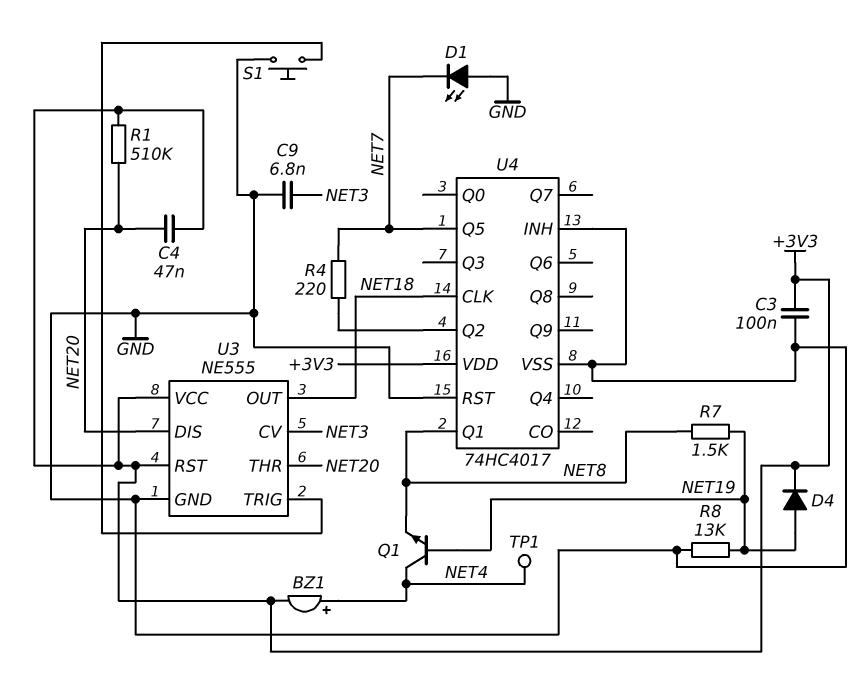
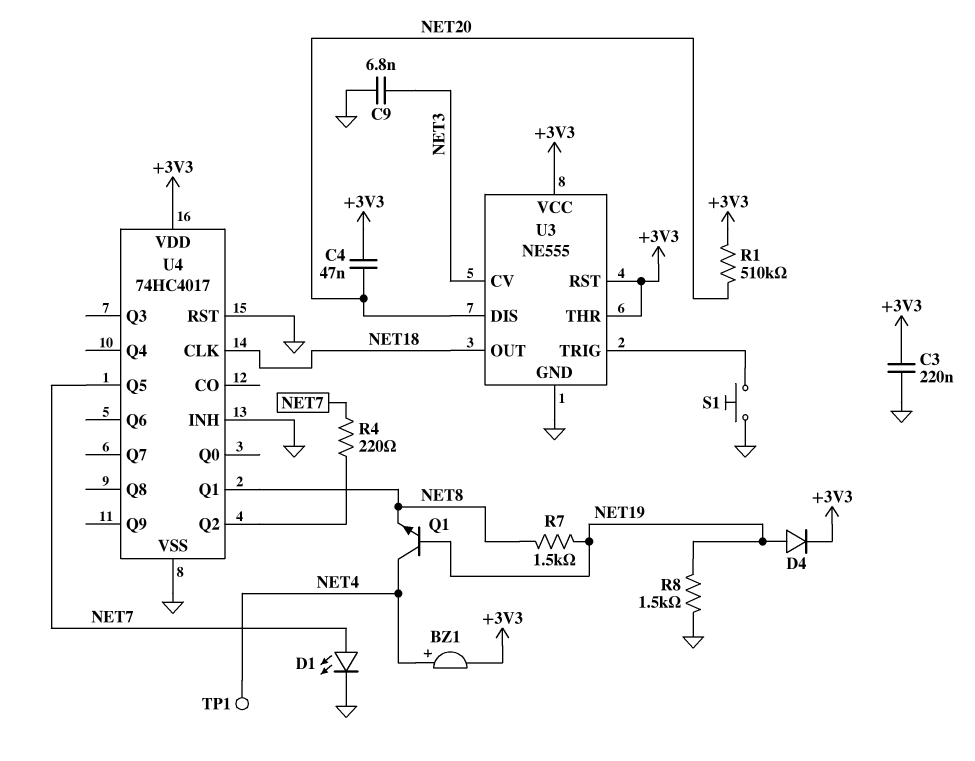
C3: 100nF (+3V3, GND) -> 220nF (+3V3, GND)
D1: LED (A GND, K NET7) -> LED (A NET7, K GND)
R8: 13k (GND, NET19) -> 1.5k (GND, NET19)
U3 pin THR: NET20 -> +3V3

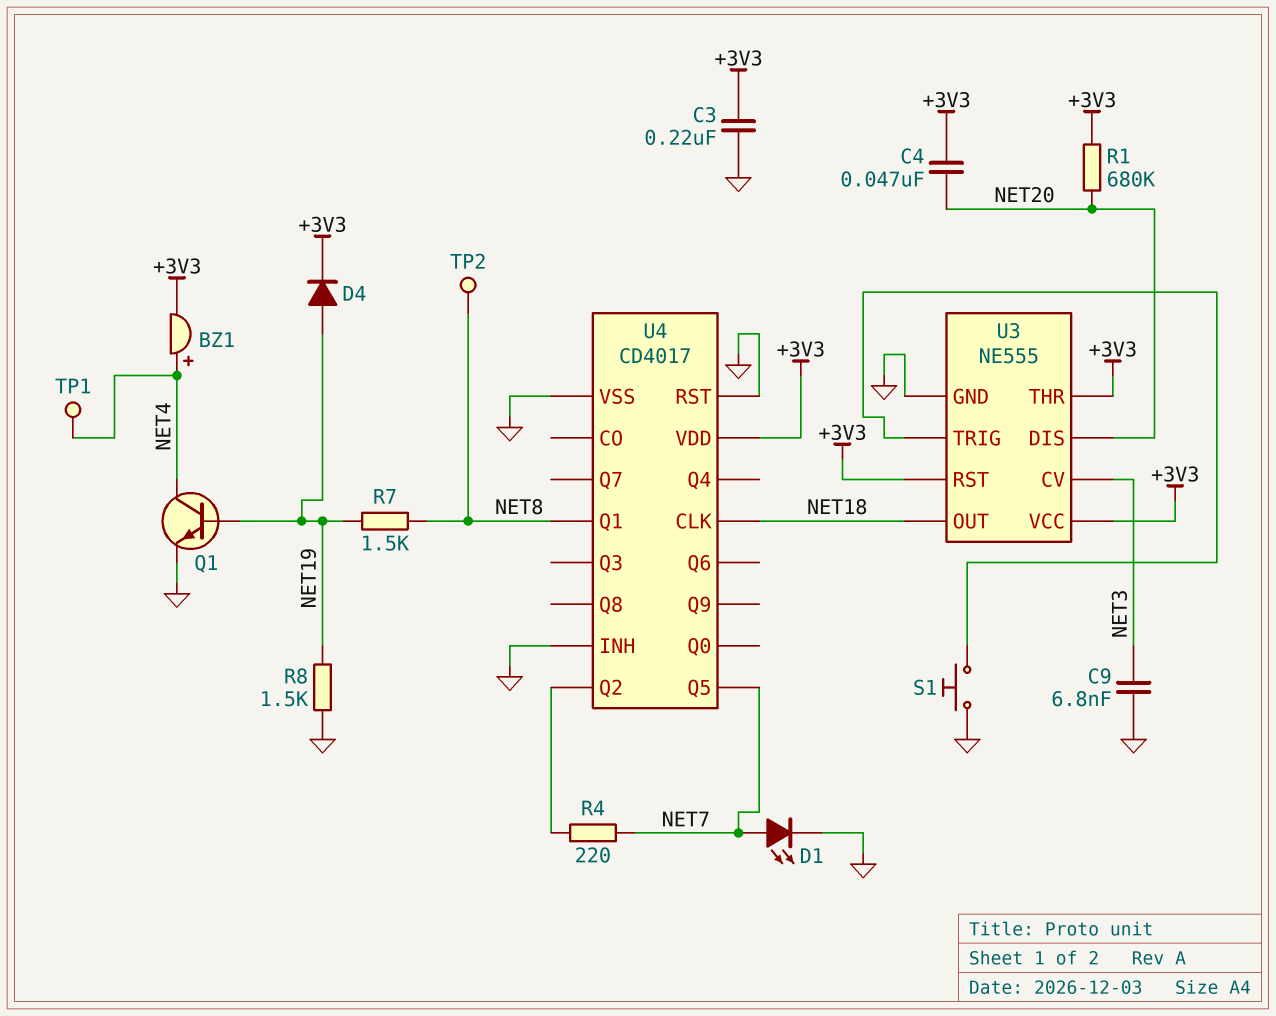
Q1: NPN (B NET19, C NET4, E NET8) -> NPN (B NET19, C NET4, E GND)
R1: 510k (+3V3, NET20) -> 680k (+3V3, NET20)
TP2: none -> test point (NET8)
U4: 74HC4017 -> CD4017

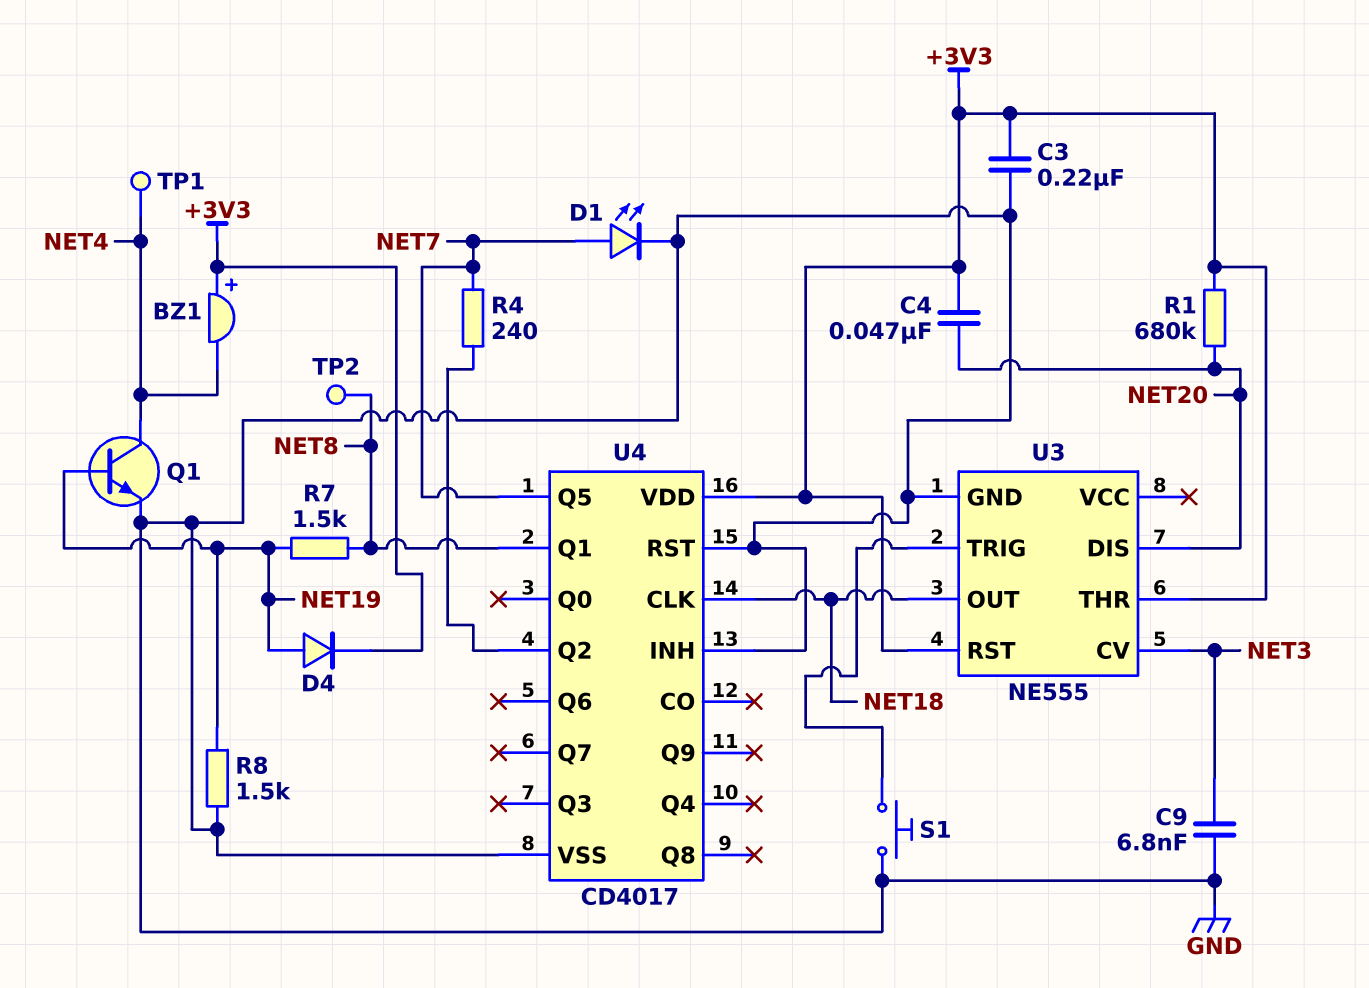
BZ1: buzzer (plus NET4, minus +3V3) -> buzzer (plus +3V3, minus NET4)
R4: 220 (NET7, U4/Q2) -> 240 (NET7, U4/Q2)
U3 pin VCC: +3V3 -> none

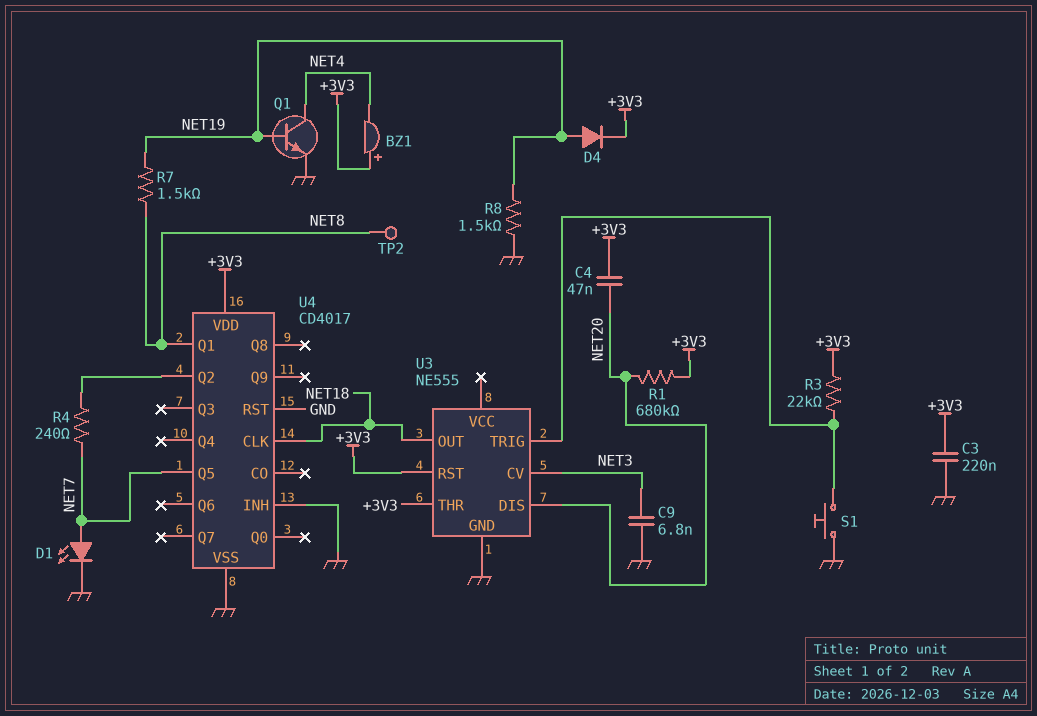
R3: none -> 22k (+3V3, U3/TRIG)
TP1: test point (NET4) -> none

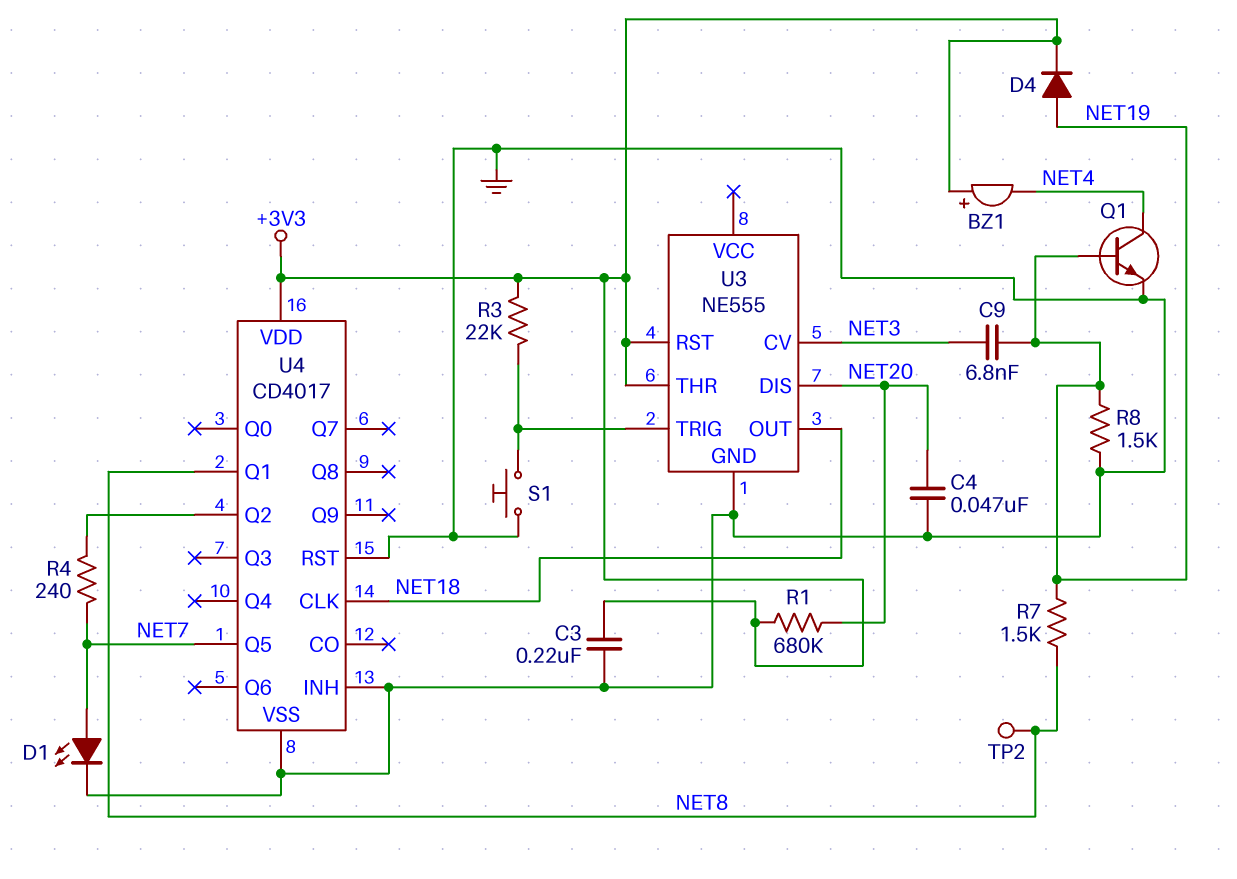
C4: 47nF (+3V3, NET20) -> 47nF (GND, NET20)
C9: 6.8nF (GND, NET3) -> 6.8nF (NET3, NET19)

